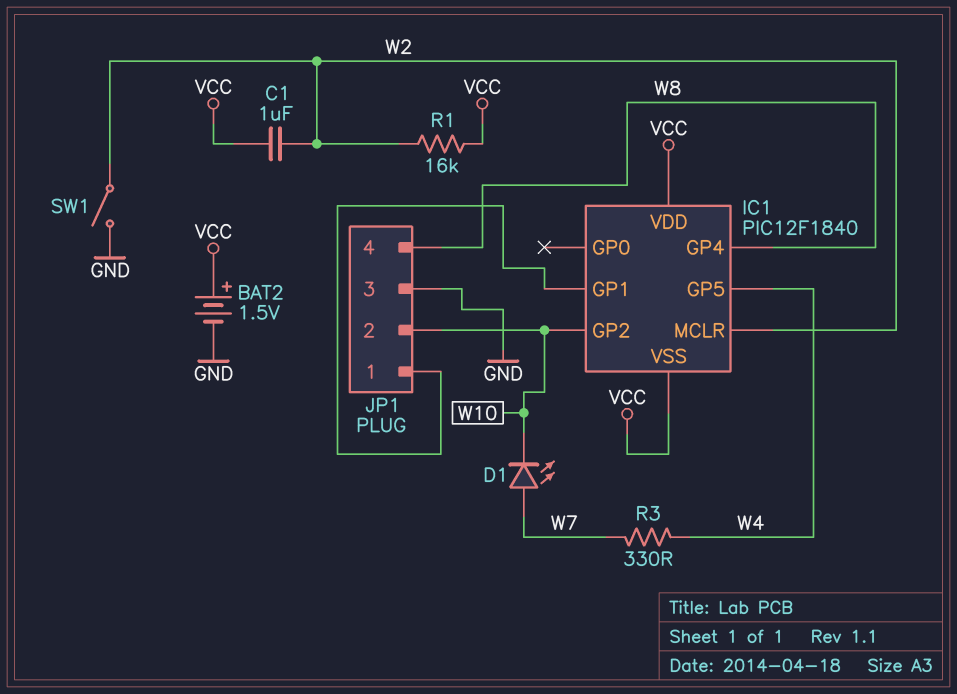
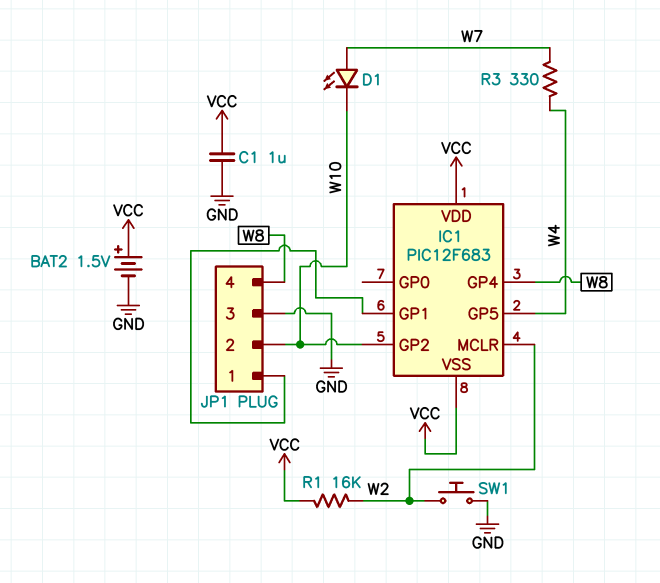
C1: 1uF (VCC, W2) -> 1uF (GND, VCC)
IC1: PIC12F1840 -> PIC12F683
SW1: switch (GND, W2) -> button (GND, W2)

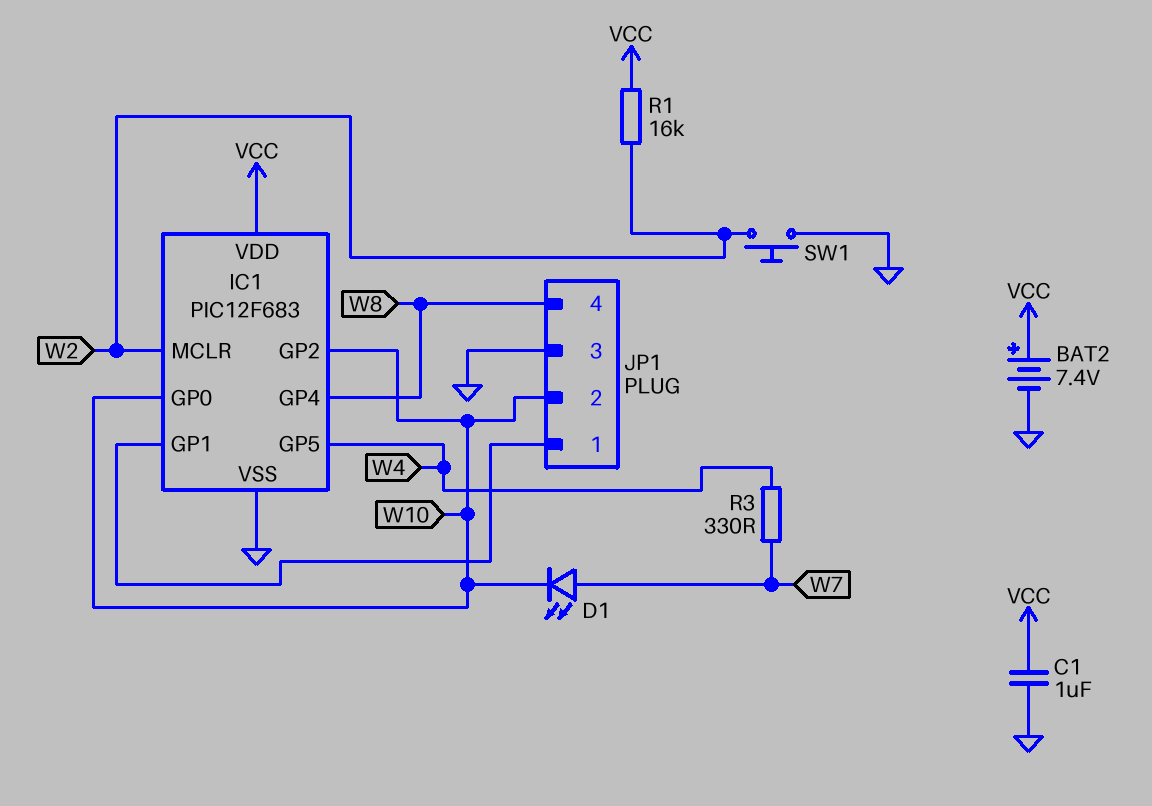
BAT2: 1.5V (plus VCC, minus GND) -> 7.4V (plus VCC, minus GND)
IC1 pin GP0: none -> W10
IC1 pin VSS: VCC -> GND

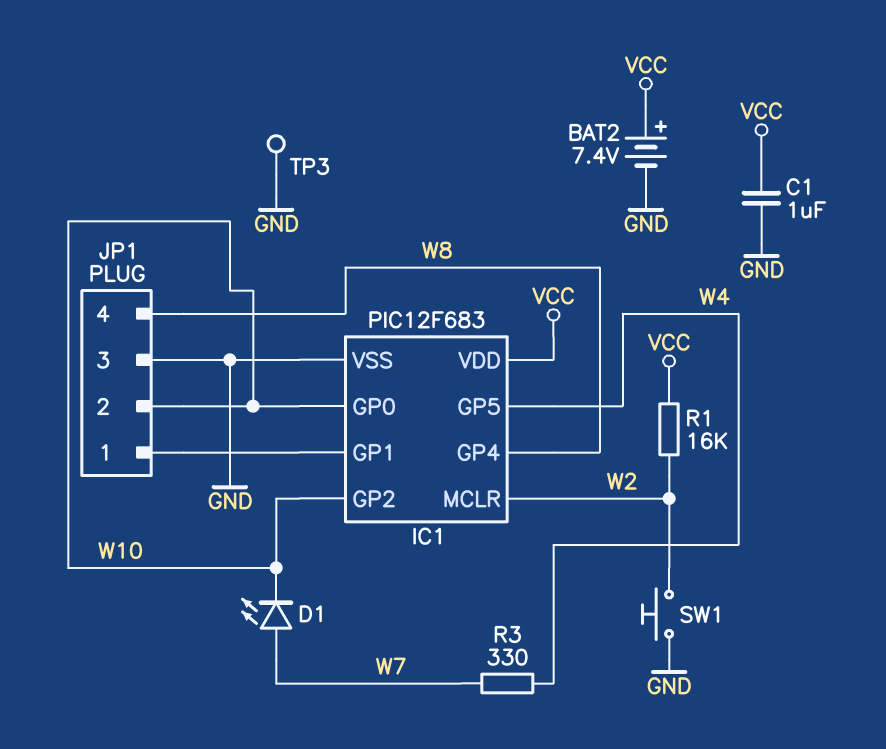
TP3: none -> test point (GND)

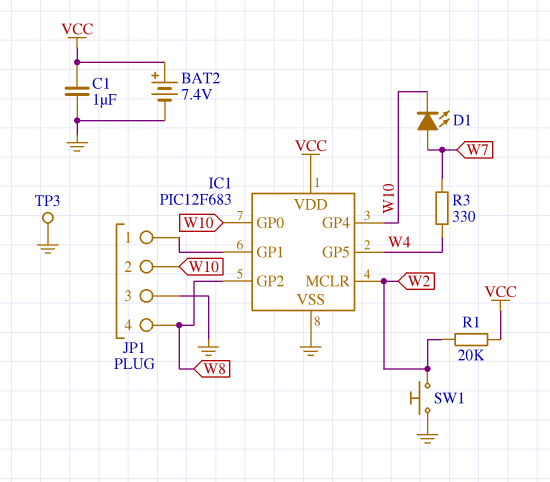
IC1 pin GP2: W10 -> W8
IC1 pin GP4: W8 -> W10
R1: 16k (VCC, W2) -> 20k (VCC, W2)

